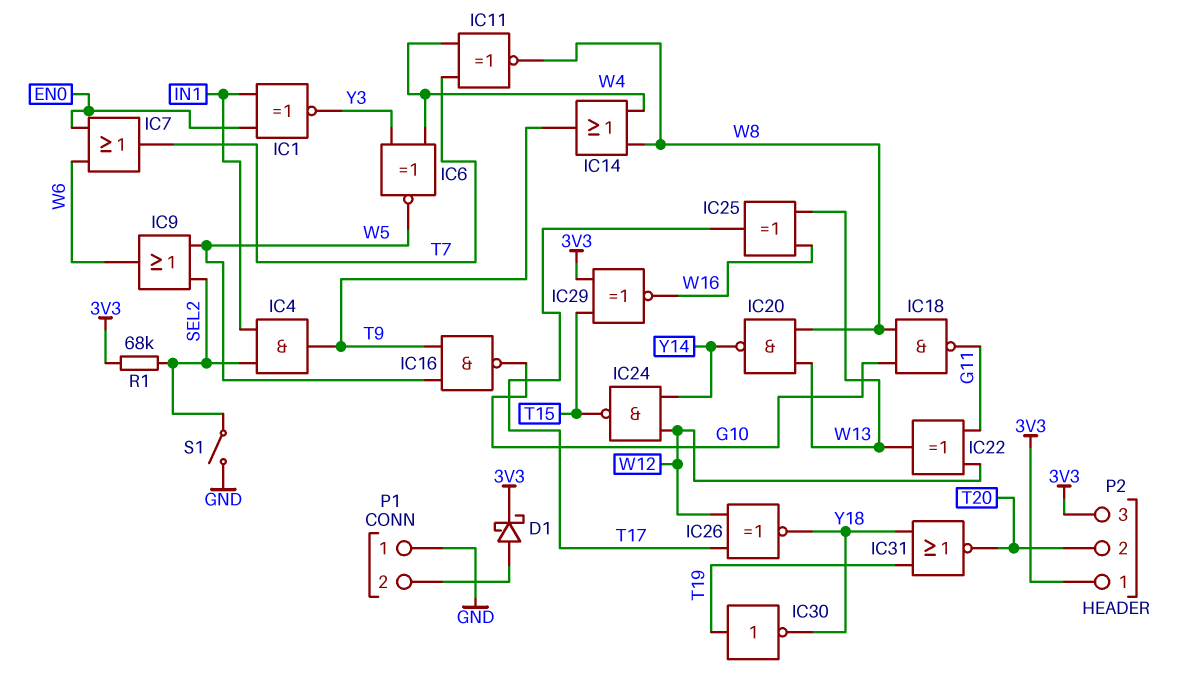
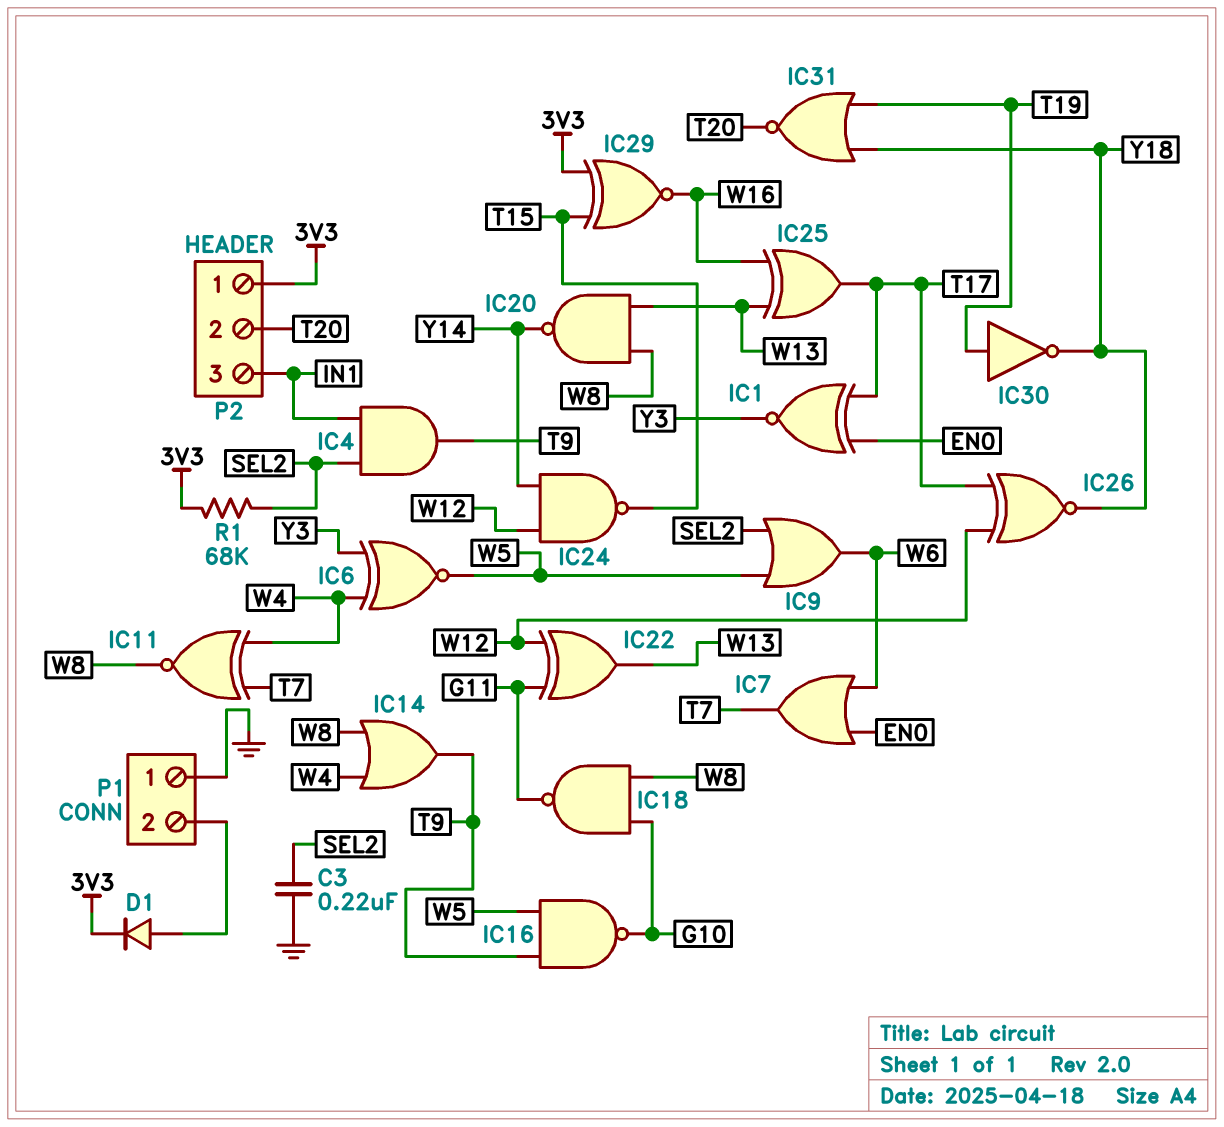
C3: none -> 220nF (GND, SEL2)
D1: schottky (A P1/2, K 3V3) -> diode (A P1/2, K 3V3)
IC1: XNOR (in EN0, in IN1, out Y3) -> XNOR (in EN0, in T17, out Y3)
P2 pin 3: 3V3 -> IN1
S1: switch (GND, SEL2) -> none

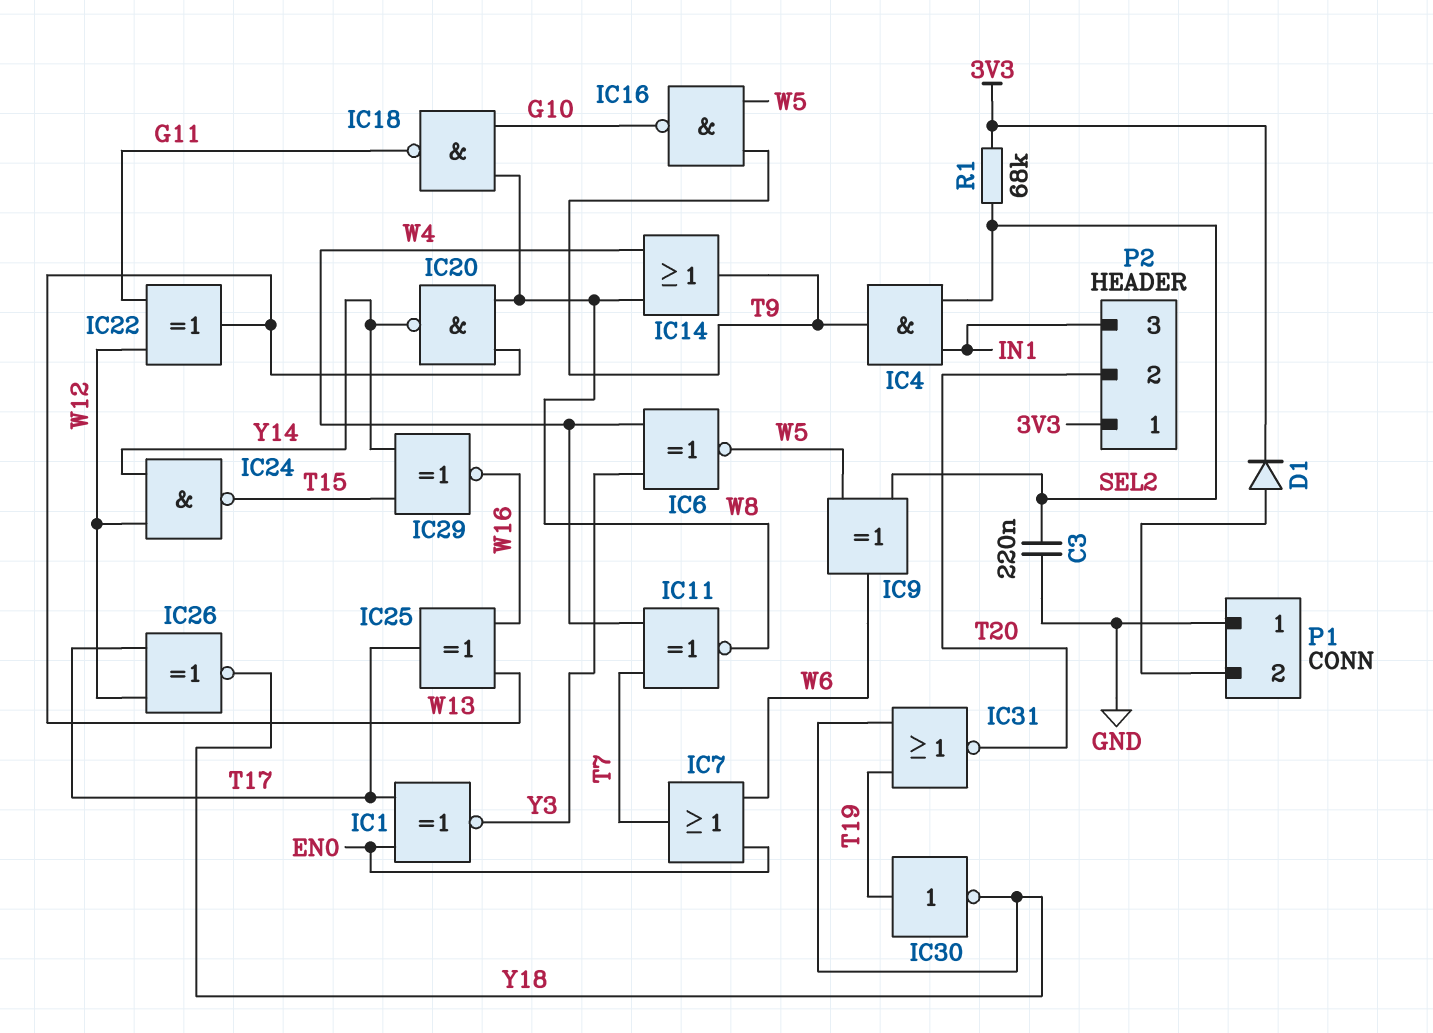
IC9: OR (in SEL2, in W5, out W6) -> XOR (in SEL2, in W5, out W6)
IC29: XNOR (in 3V3, in T15, out W16) -> XNOR (in T15, in Y14, out W16)

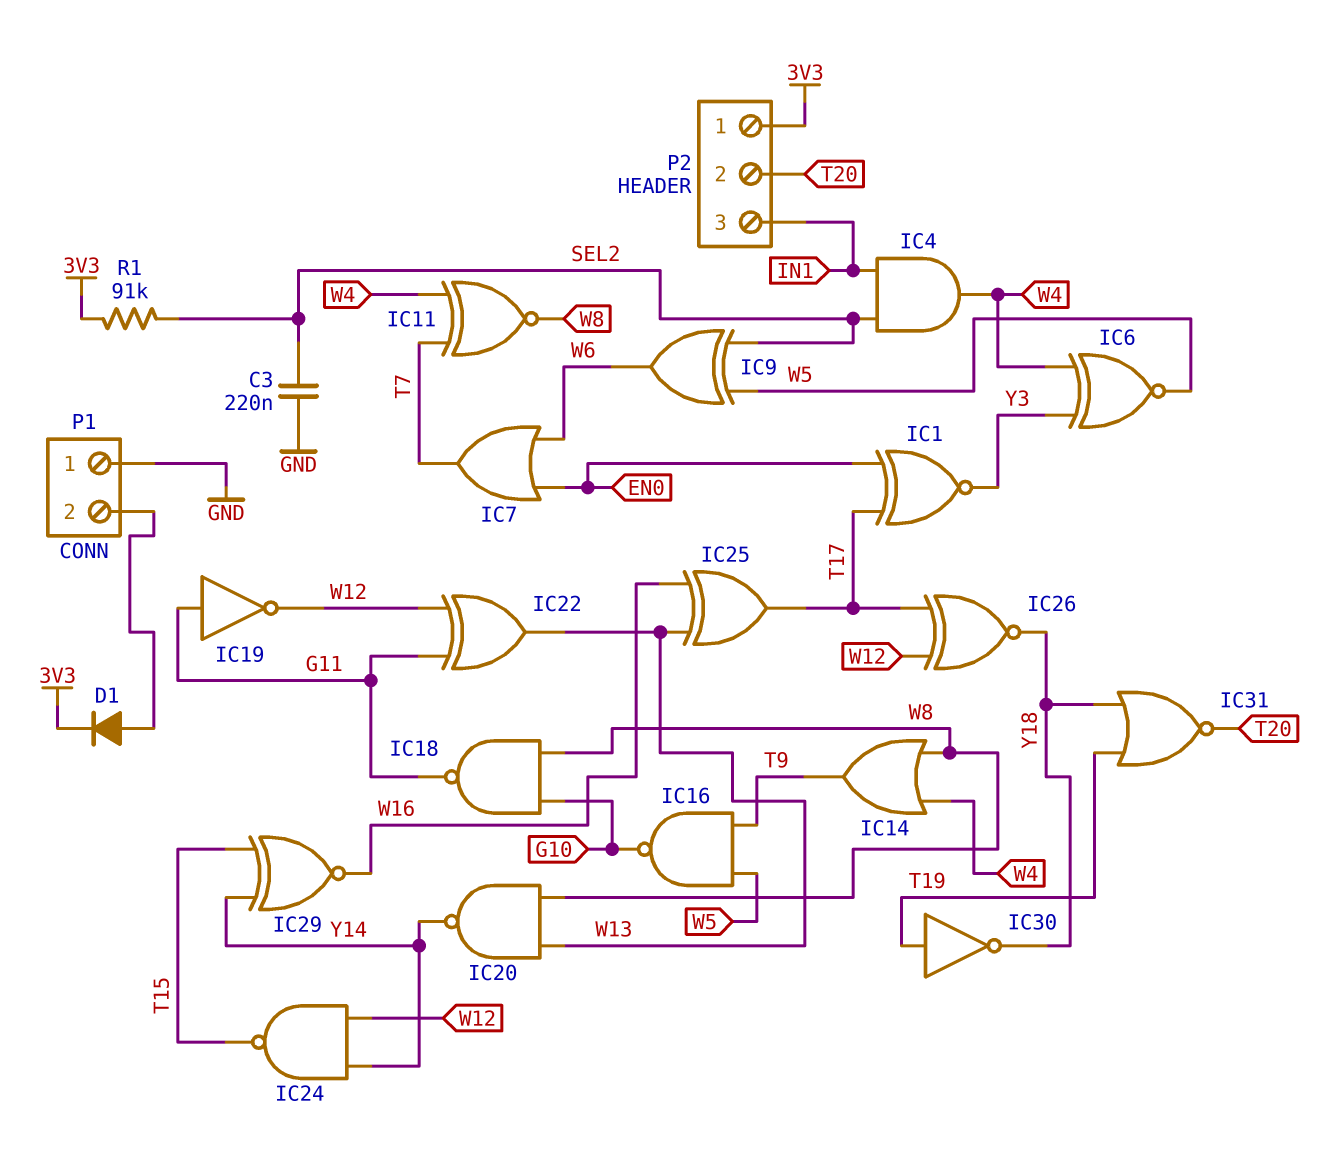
IC4: AND (in IN1, in SEL2, out T9) -> AND (in IN1, in SEL2, out W4)
IC19: none -> NOT (in G11, out W12)
R1: 68k (3V3, SEL2) -> 91k (3V3, SEL2)

